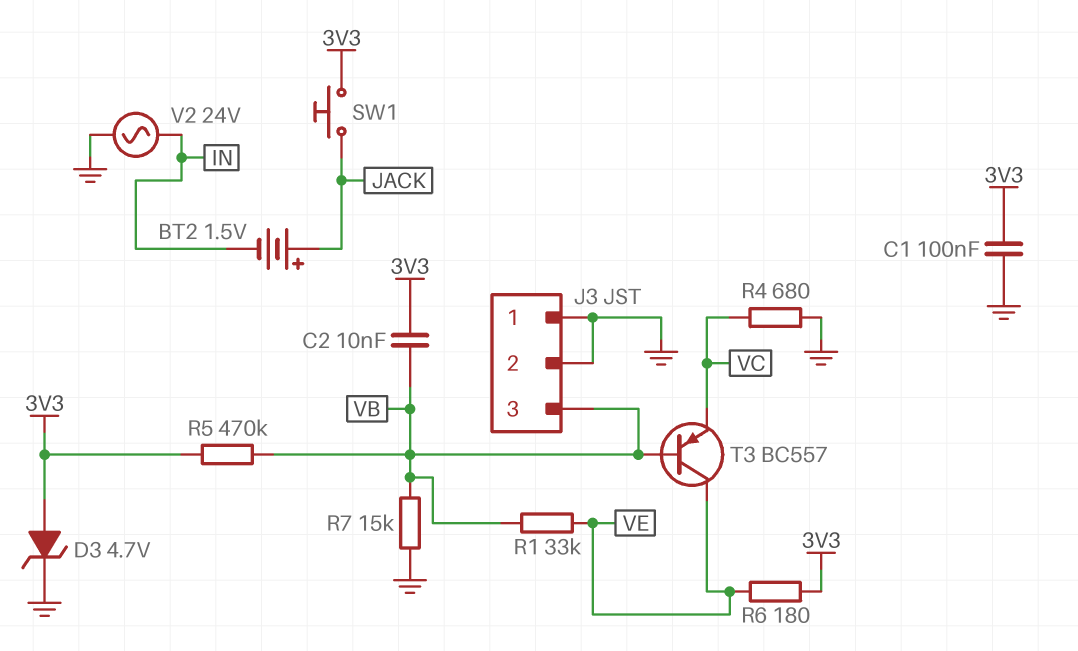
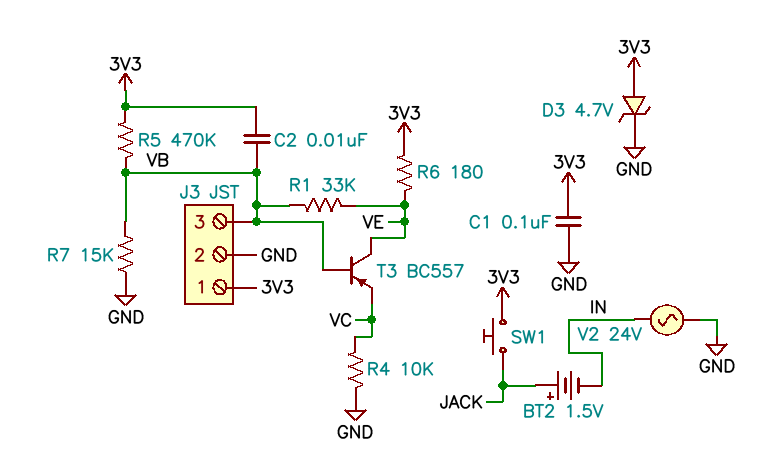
J3 pin 1: GND -> 3V3
R4: 680 (GND, VC) -> 10k (GND, VC)

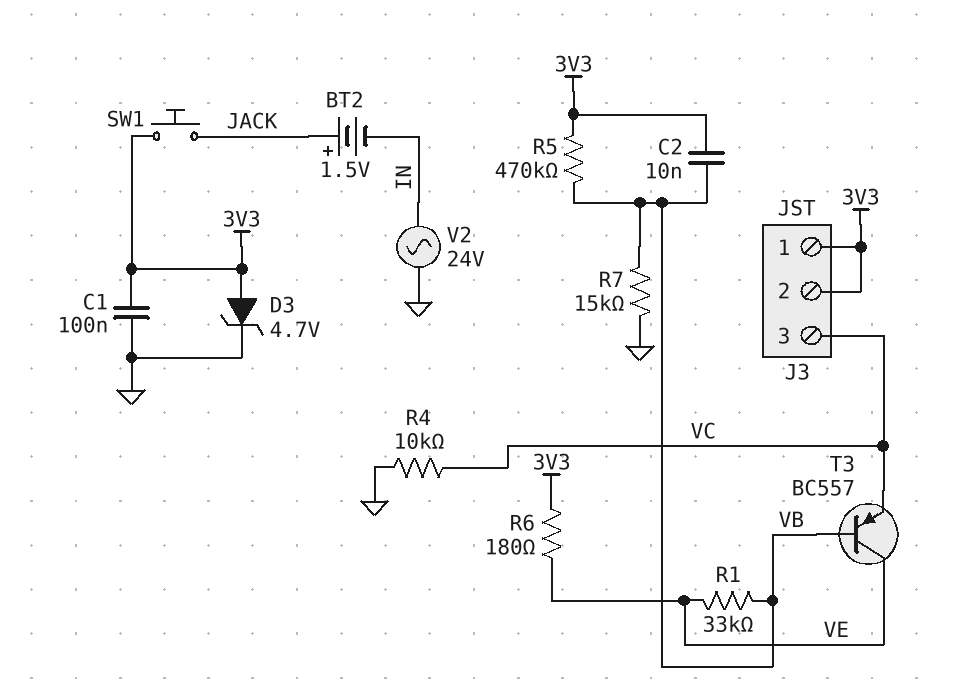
J3 pin 2: GND -> 3V3
J3 pin 3: VB -> VC

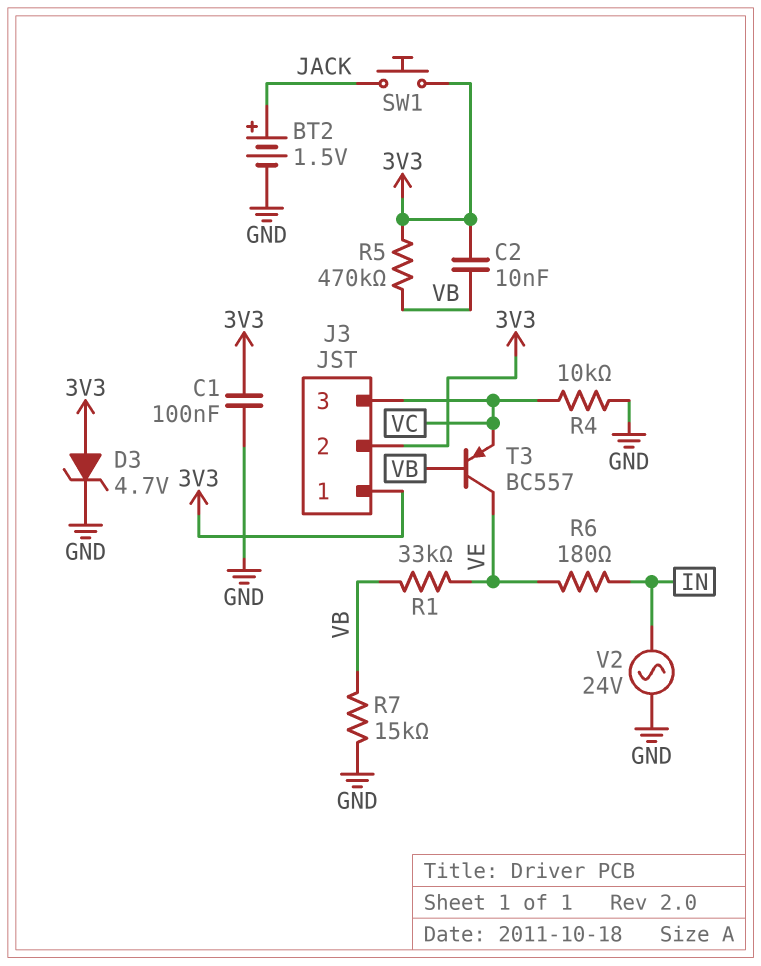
BT2: 1.5V (plus JACK, minus IN) -> 1.5V (plus JACK, minus GND)
R6: 180 (3V3, VE) -> 180 (IN, VE)

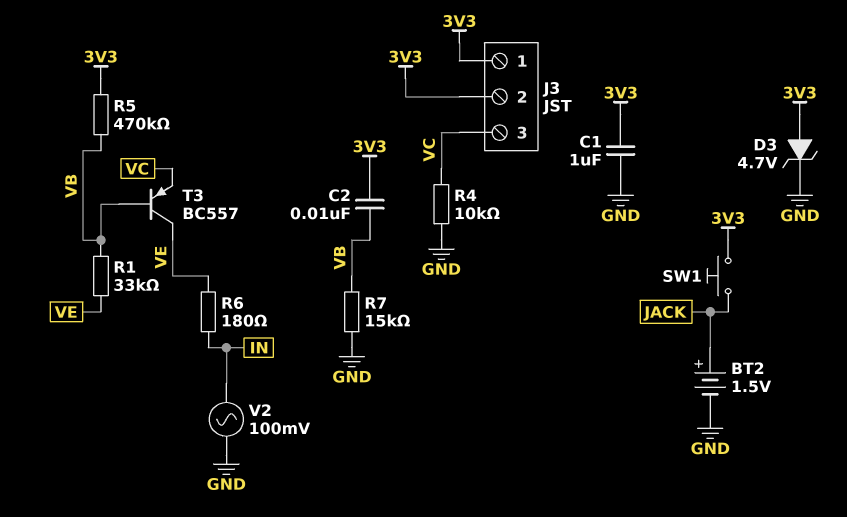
C1: 100nF (3V3, GND) -> 1uF (3V3, GND)
V2: AC 24V (GND, IN) -> AC 100mV (GND, IN)

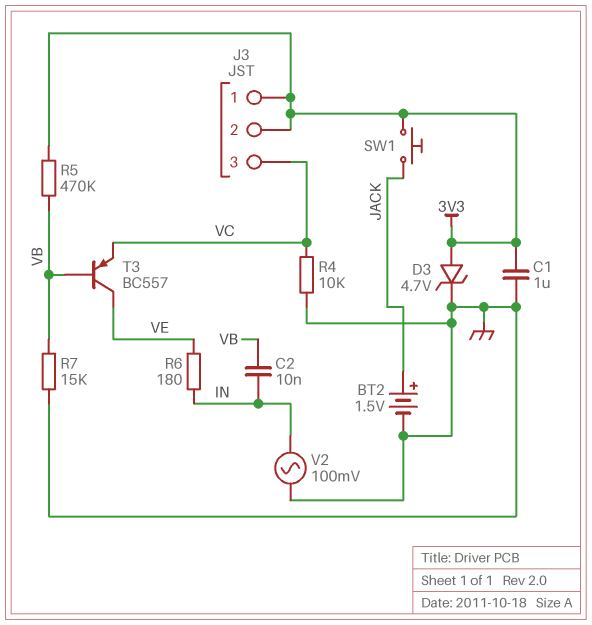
C2: 10nF (3V3, VB) -> 10nF (IN, VB)
R1: 33k (VB, VE) -> none

